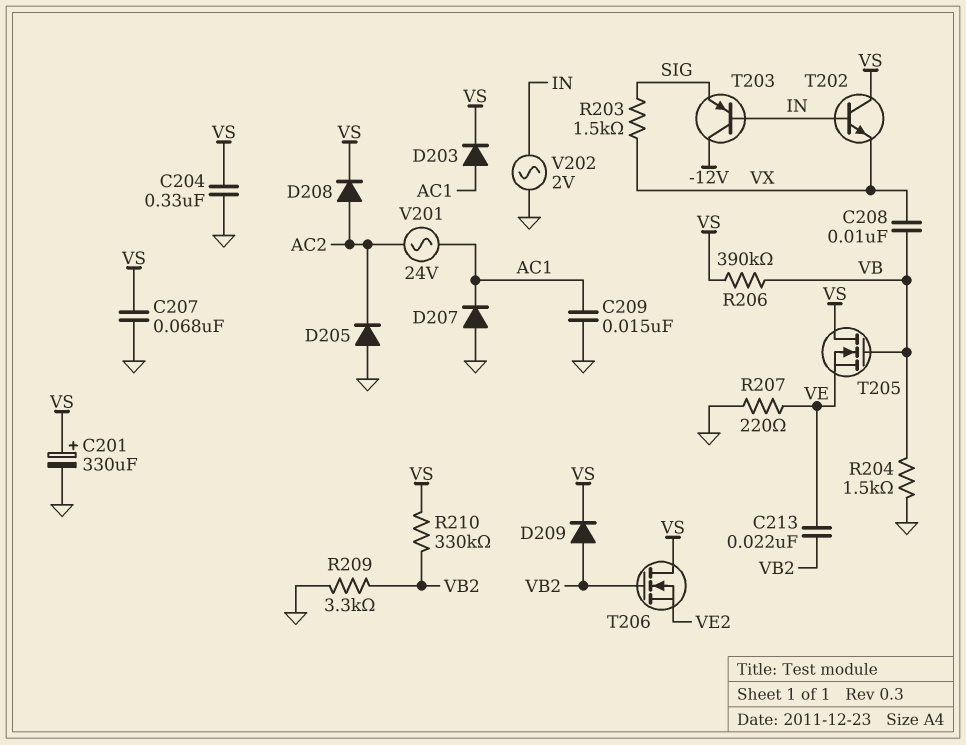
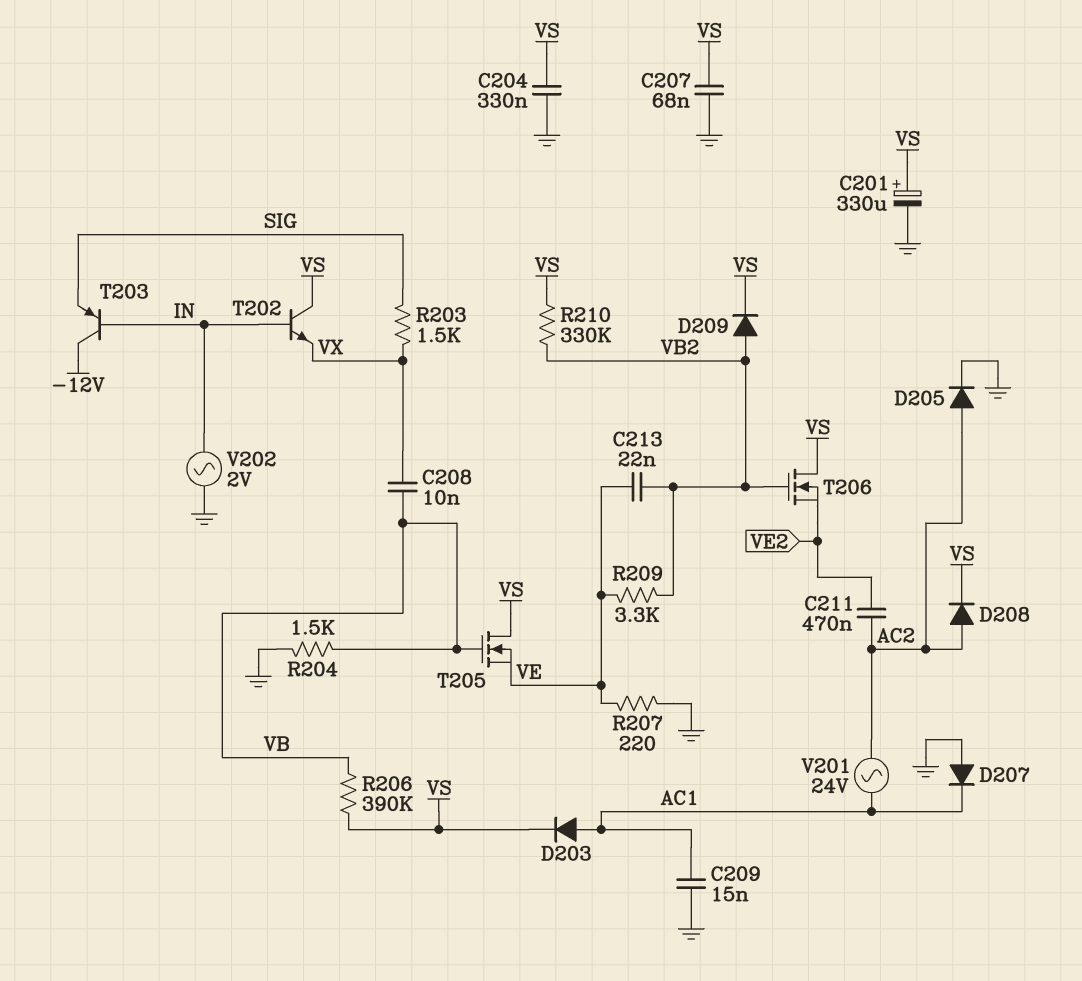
C211: none -> 470nF (AC2, VE2)
D205: diode (A GND, K AC2) -> diode (A AC2, K GND)
R209: 3.3k (GND, VB2) -> 3.3k (VB2, VE)

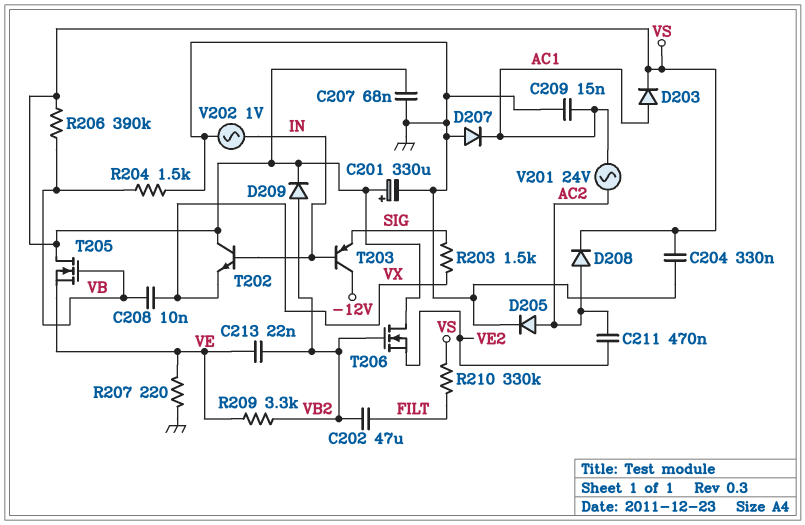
C202: none -> 47uF (FILT, VB2)
R210: 330k (VB2, VS) -> 330k (FILT, VS)
V202: AC 2V (GND, IN) -> AC 1V (GND, IN)

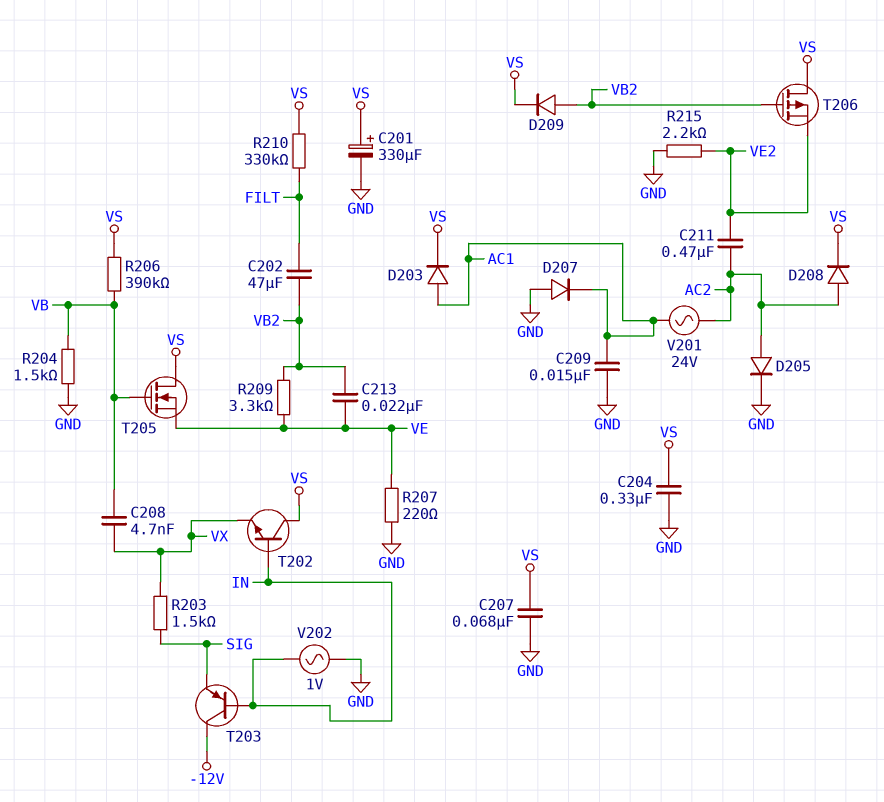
C208: 10nF (VB, VX) -> 4.7nF (VB, VX)
R215: none -> 2.2k (GND, VE2)
T206: NMOS (G VB2, D VS, S VE2) -> PMOS (G VB2, D VS, S VE2)

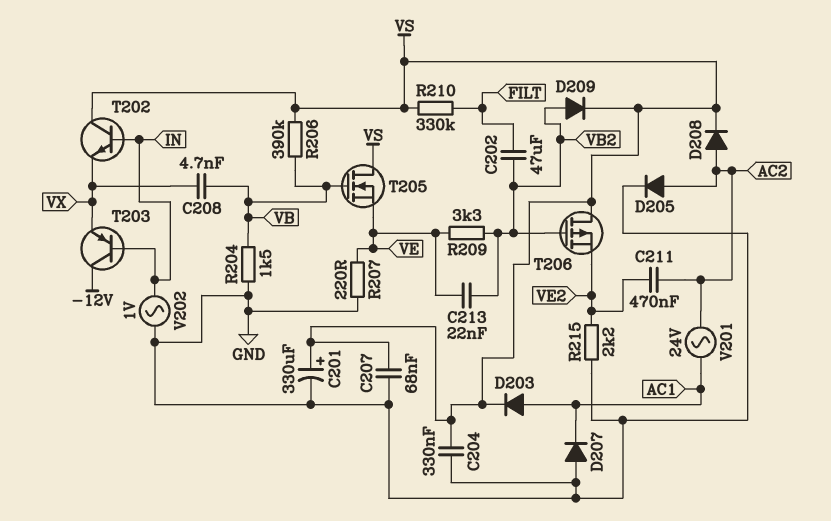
C209: 15nF (AC1, GND) -> none
R203: 1.5k (SIG, VX) -> none
T203: PNP (B IN, C -12V, E SIG) -> PNP (B IN, C -12V, E VX)

